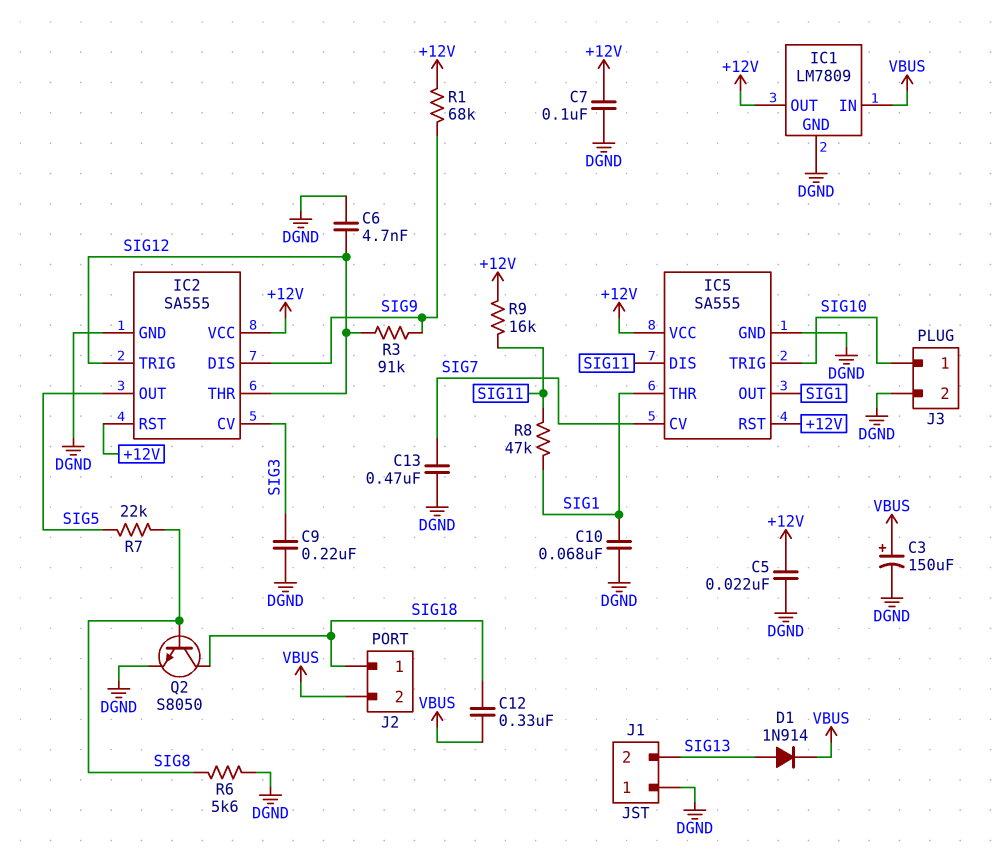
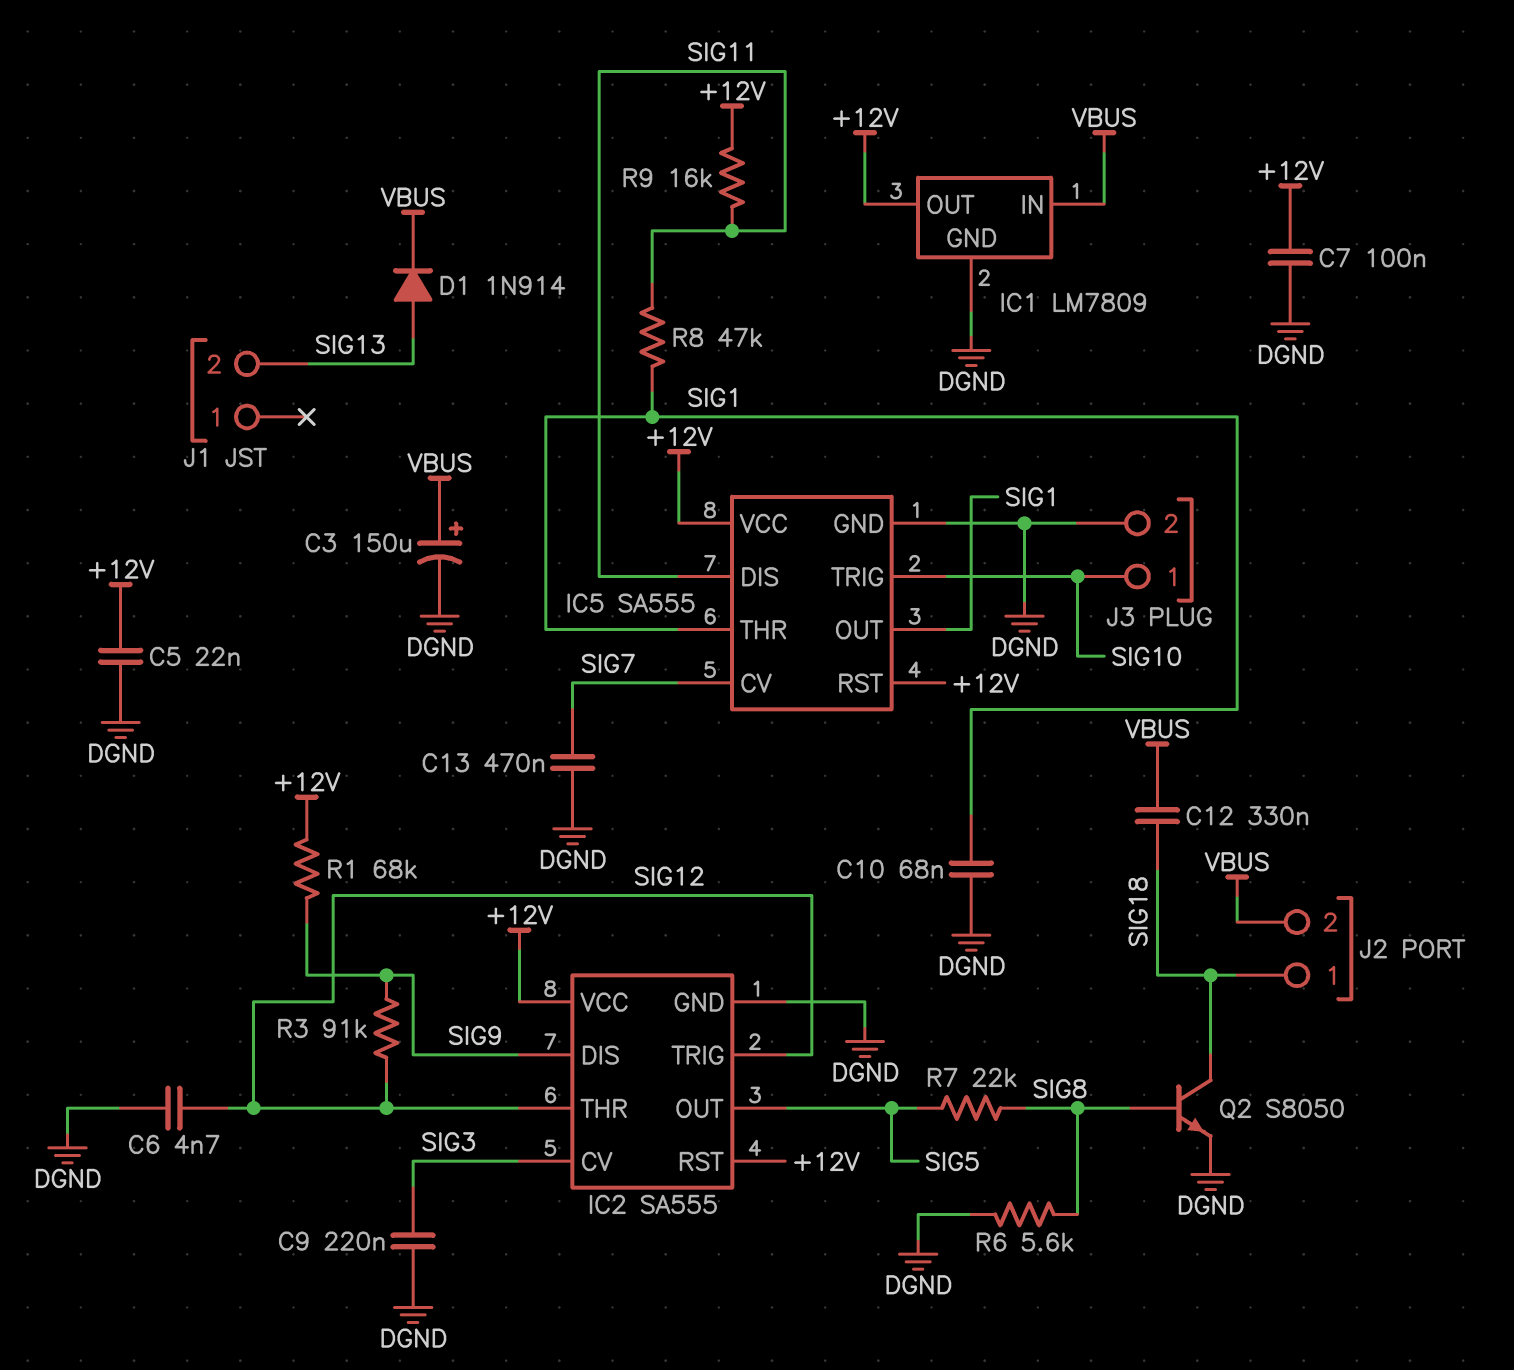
J1 pin 1: DGND -> none

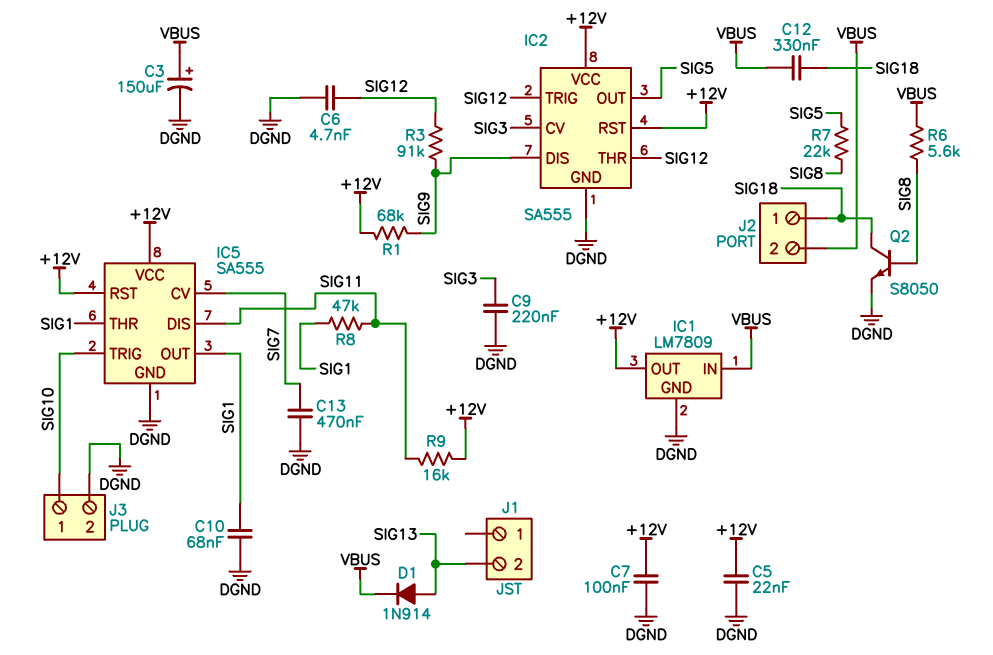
R6: 5.6k (DGND, SIG8) -> 5.6k (SIG8, VBUS)

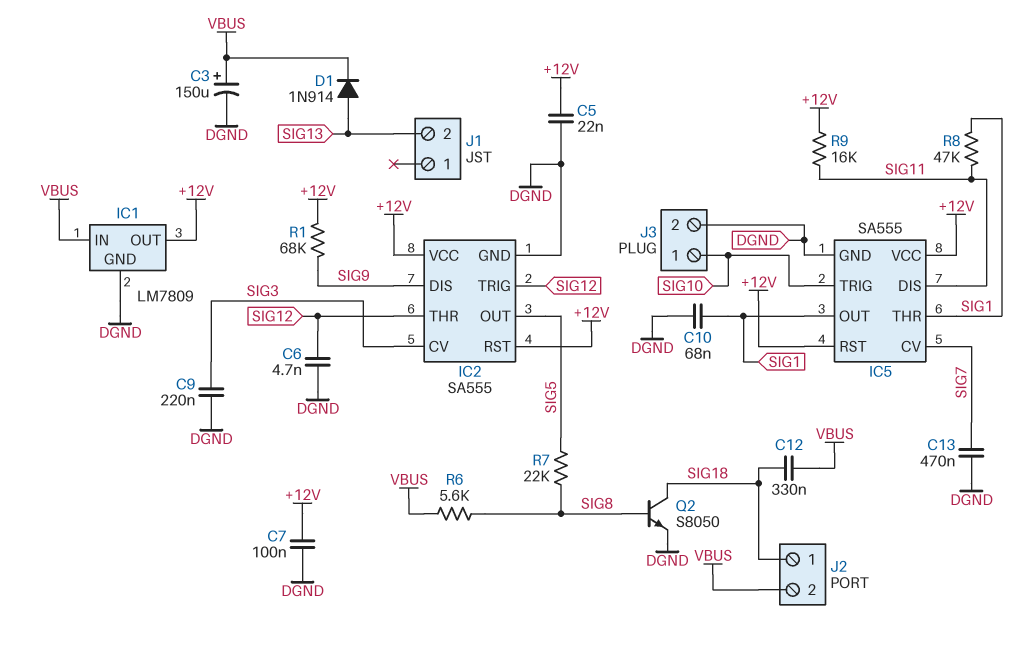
R3: 91k (SIG9, SIG12) -> none

